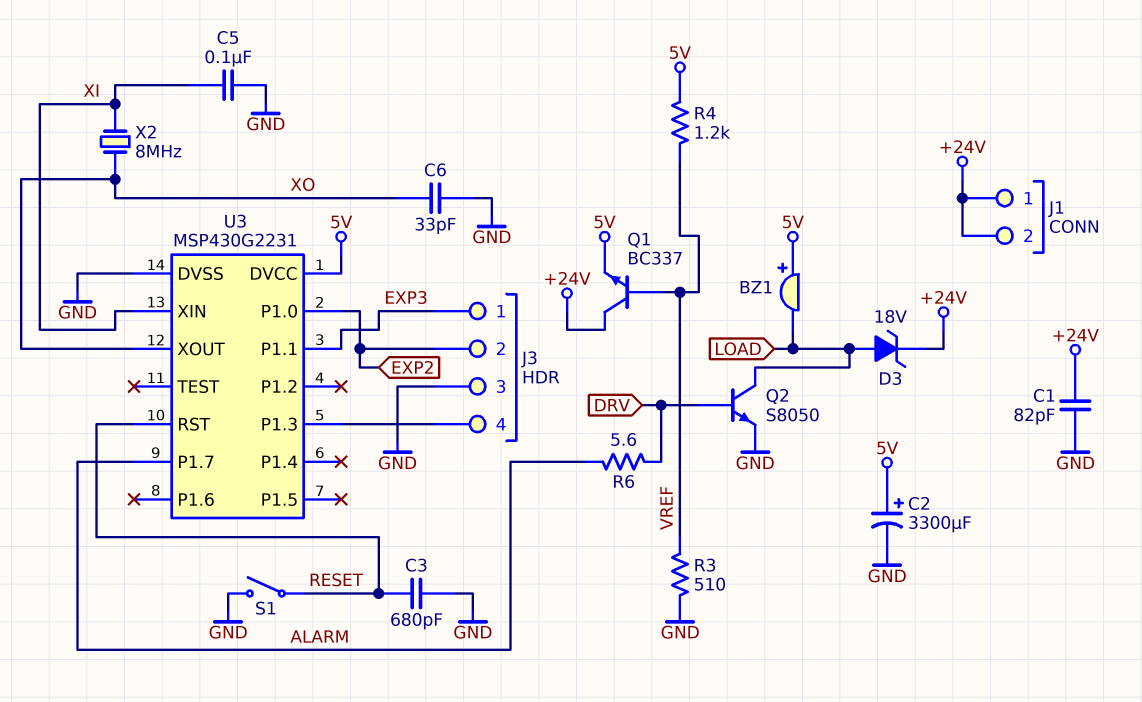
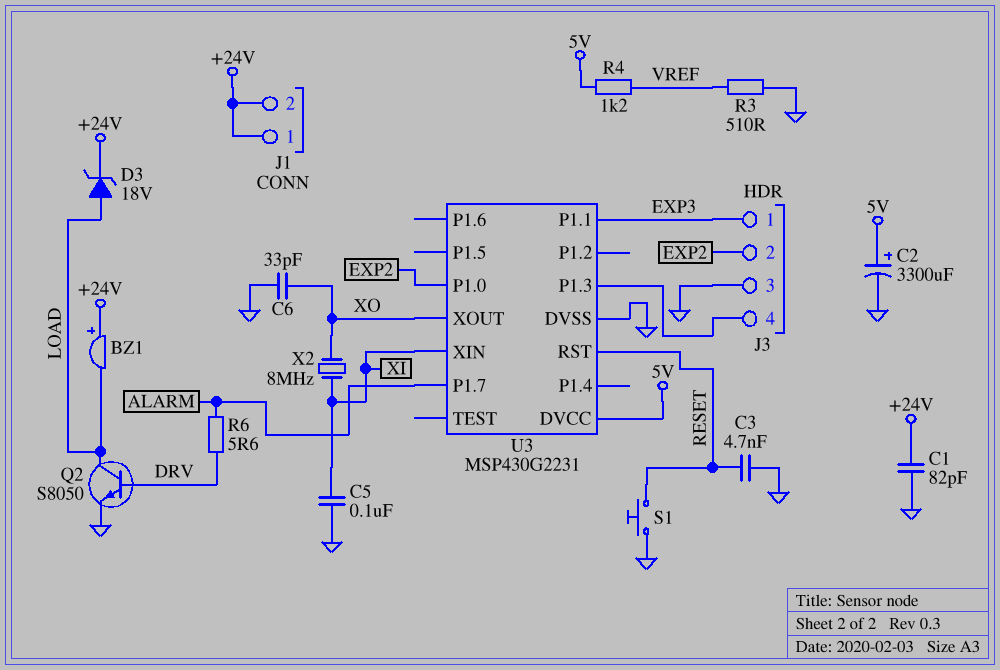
BZ1: buzzer (plus 5V, minus LOAD) -> buzzer (plus +24V, minus LOAD)
C3: 680pF (GND, RESET) -> 4.7nF (GND, RESET)
Q1: NPN BC337 (B VREF, C +24V, E 5V) -> none
S1: switch (GND, RESET) -> button (GND, RESET)

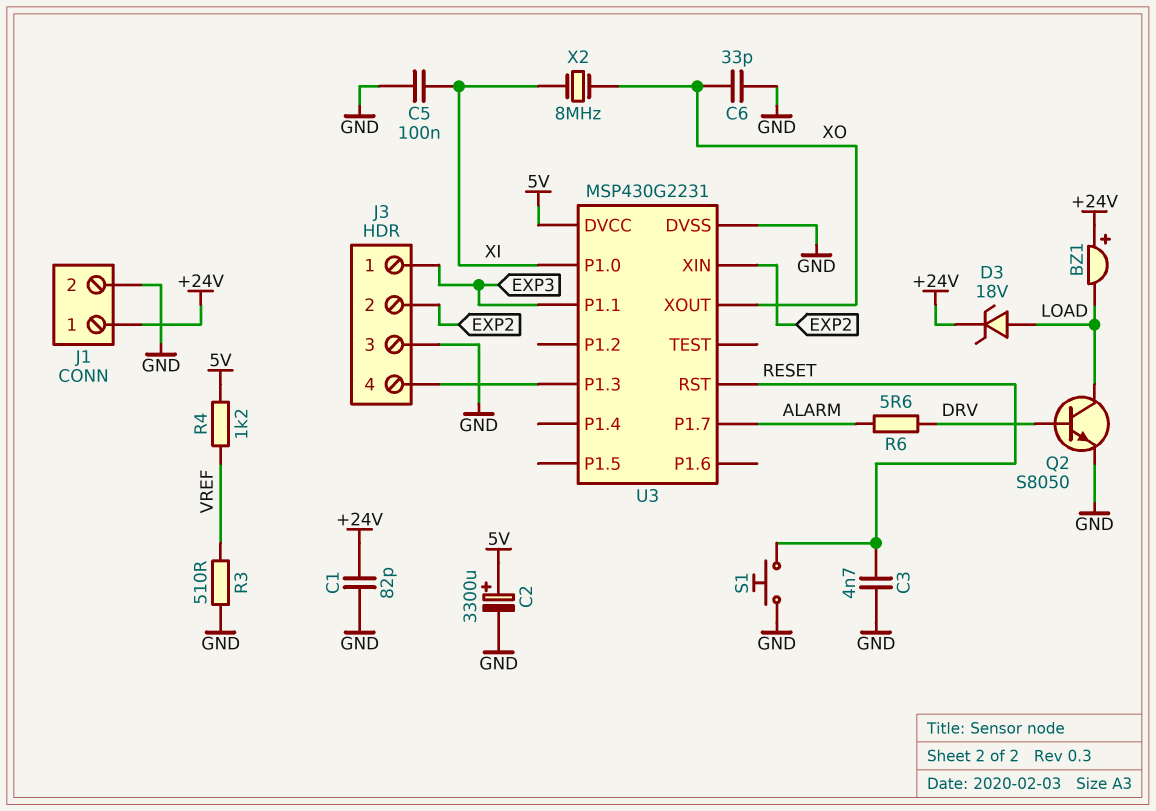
J1 pin 2: +24V -> GND
U3 pin P1.0: EXP2 -> XI
U3 pin XIN: XI -> EXP2

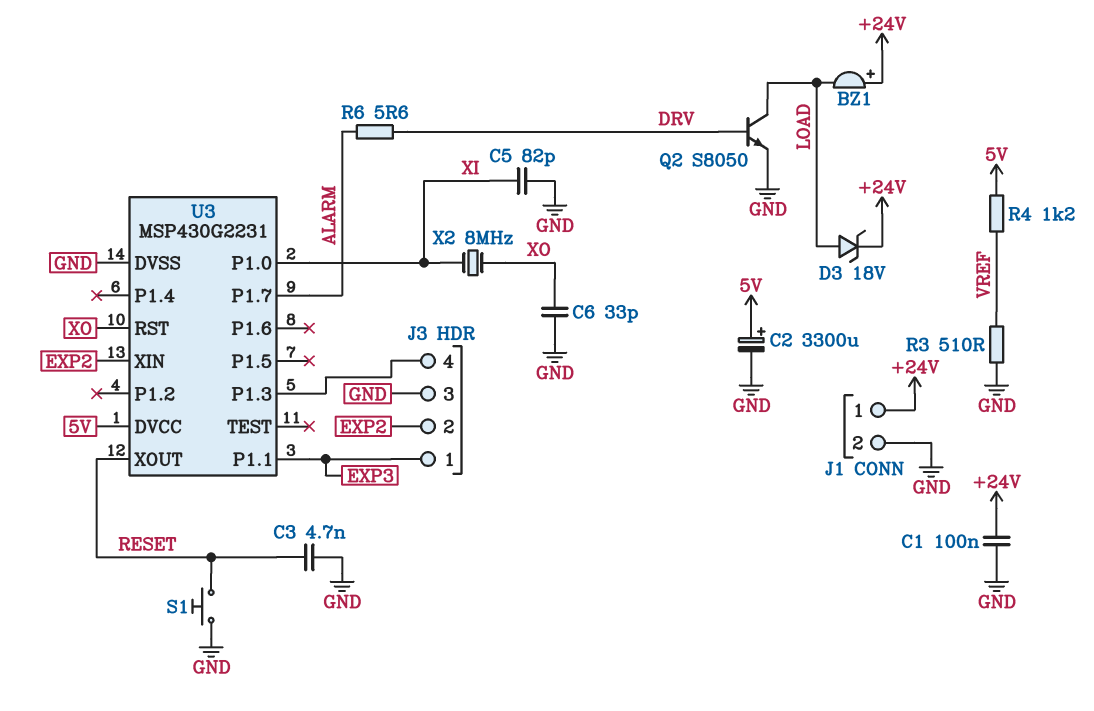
C1: 82pF (+24V, GND) -> 100nF (+24V, GND)
C5: 100nF (GND, XI) -> 82pF (GND, XI)
U3 pin RST: RESET -> XO
U3 pin XOUT: XO -> RESET

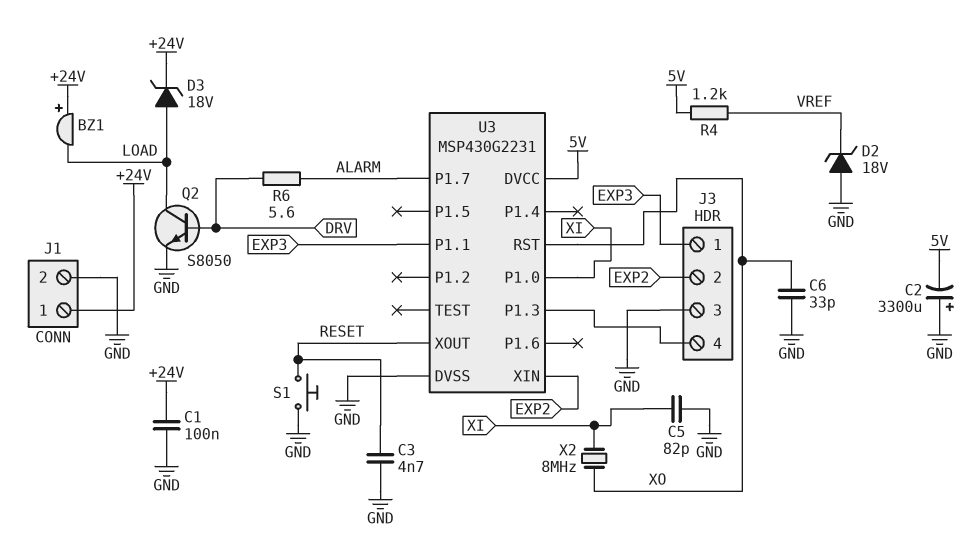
C2: 3300uF (plus 5V, minus GND) -> 3300uF (plus GND, minus 5V)
D2: none -> zener 18V (A GND, K VREF)
R3: 510 (GND, VREF) -> none

